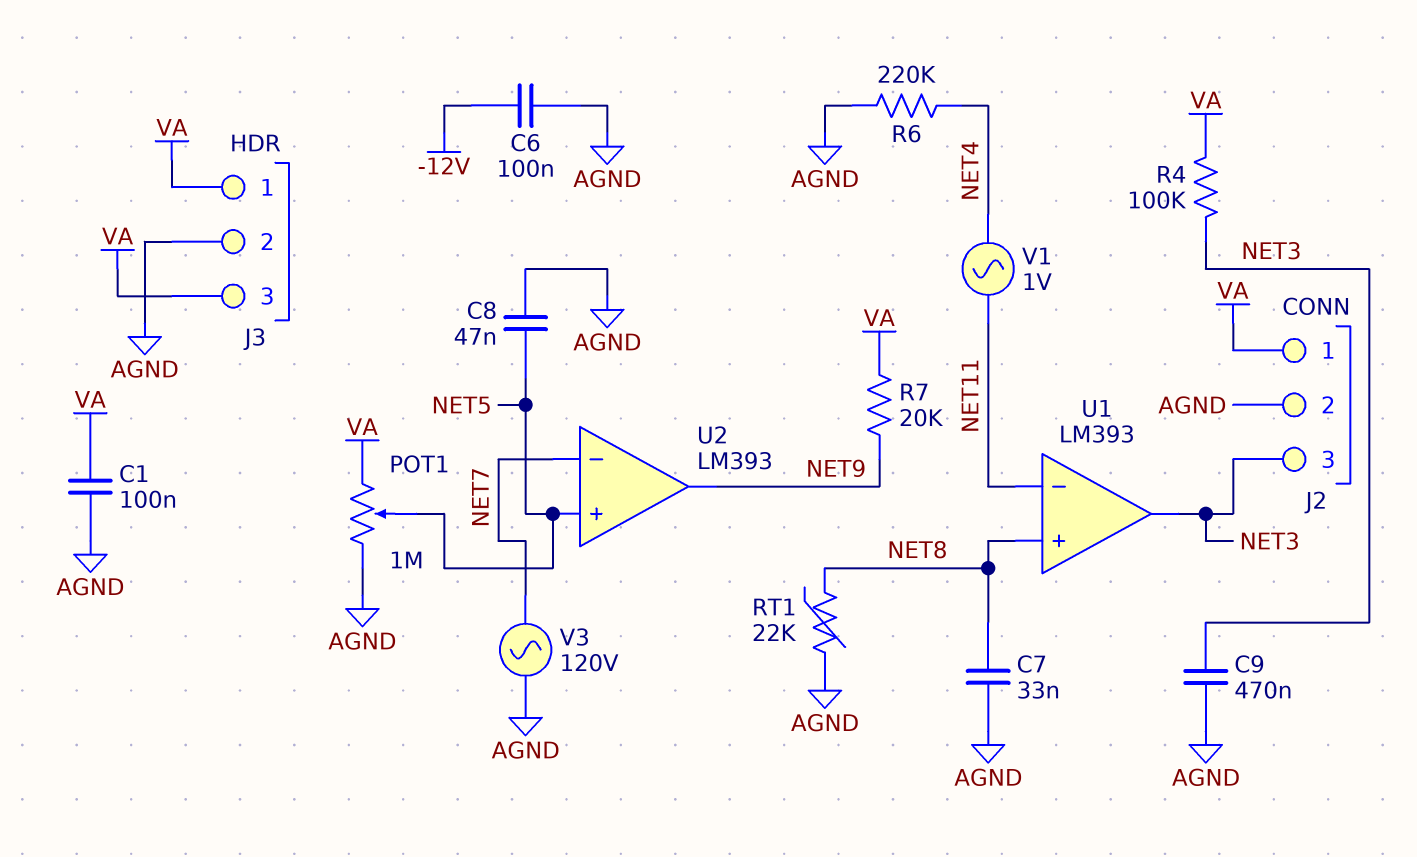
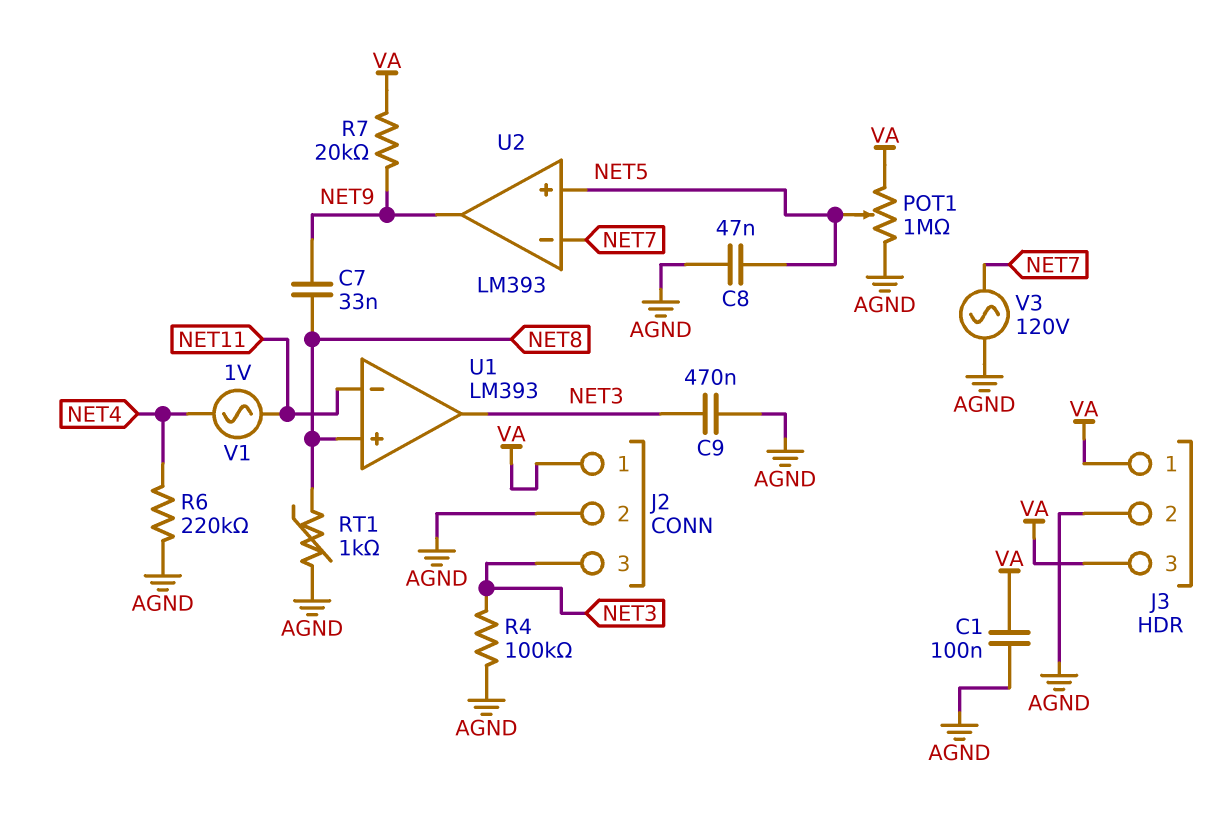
C6: 100nF (-12V, AGND) -> none
C7: 33nF (AGND, NET8) -> 33nF (NET8, NET9)
R4: 100k (NET3, VA) -> 100k (AGND, NET3)
RT1: 22k (AGND, NET8) -> 1k (AGND, NET8)

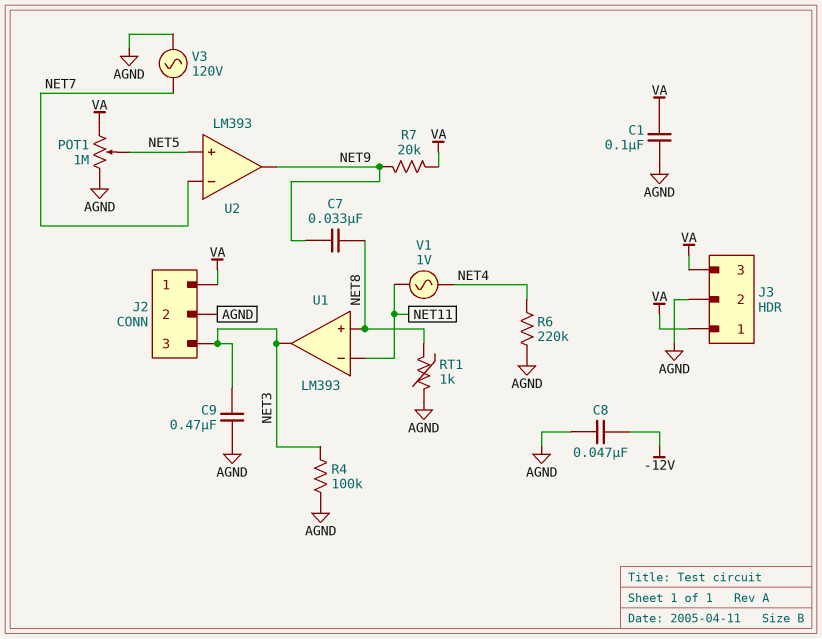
C8: 47nF (AGND, NET5) -> 47nF (-12V, AGND)

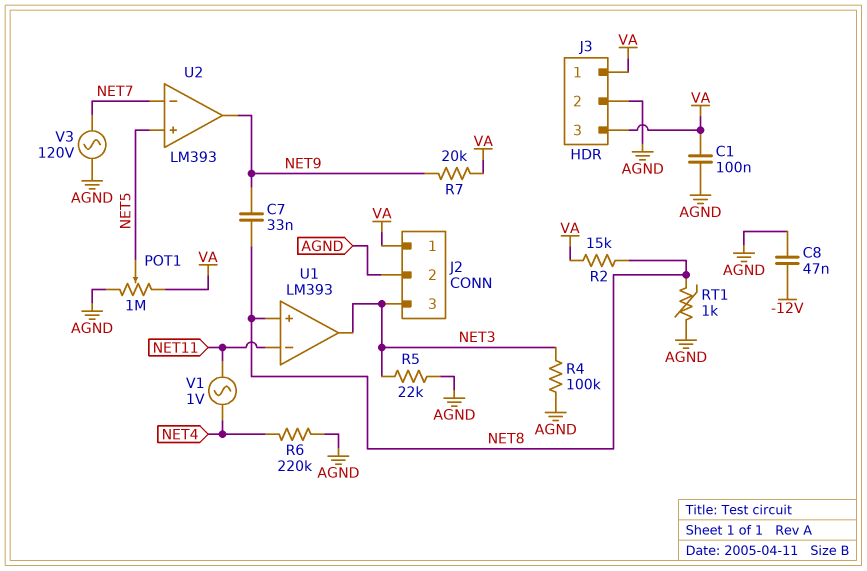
C9: 470nF (AGND, NET3) -> none
R2: none -> 15k (NET8, VA)
R5: none -> 22k (AGND, NET3)

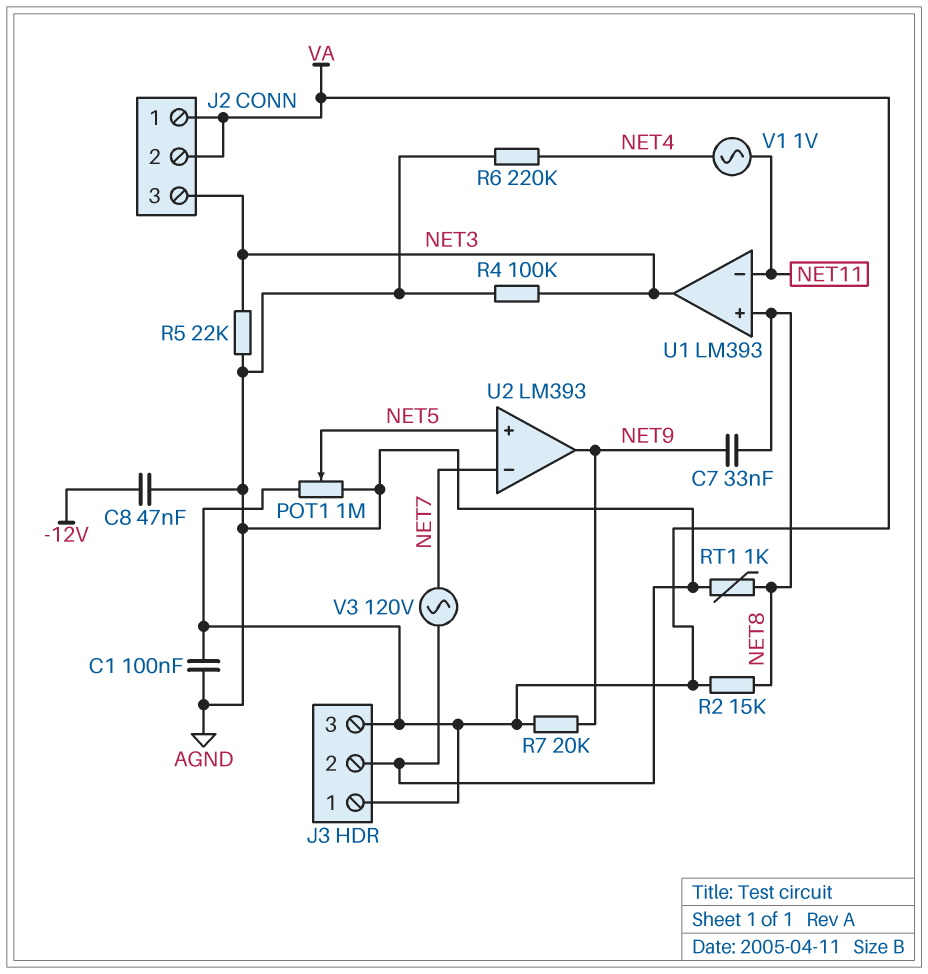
J2 pin 2: AGND -> VA

